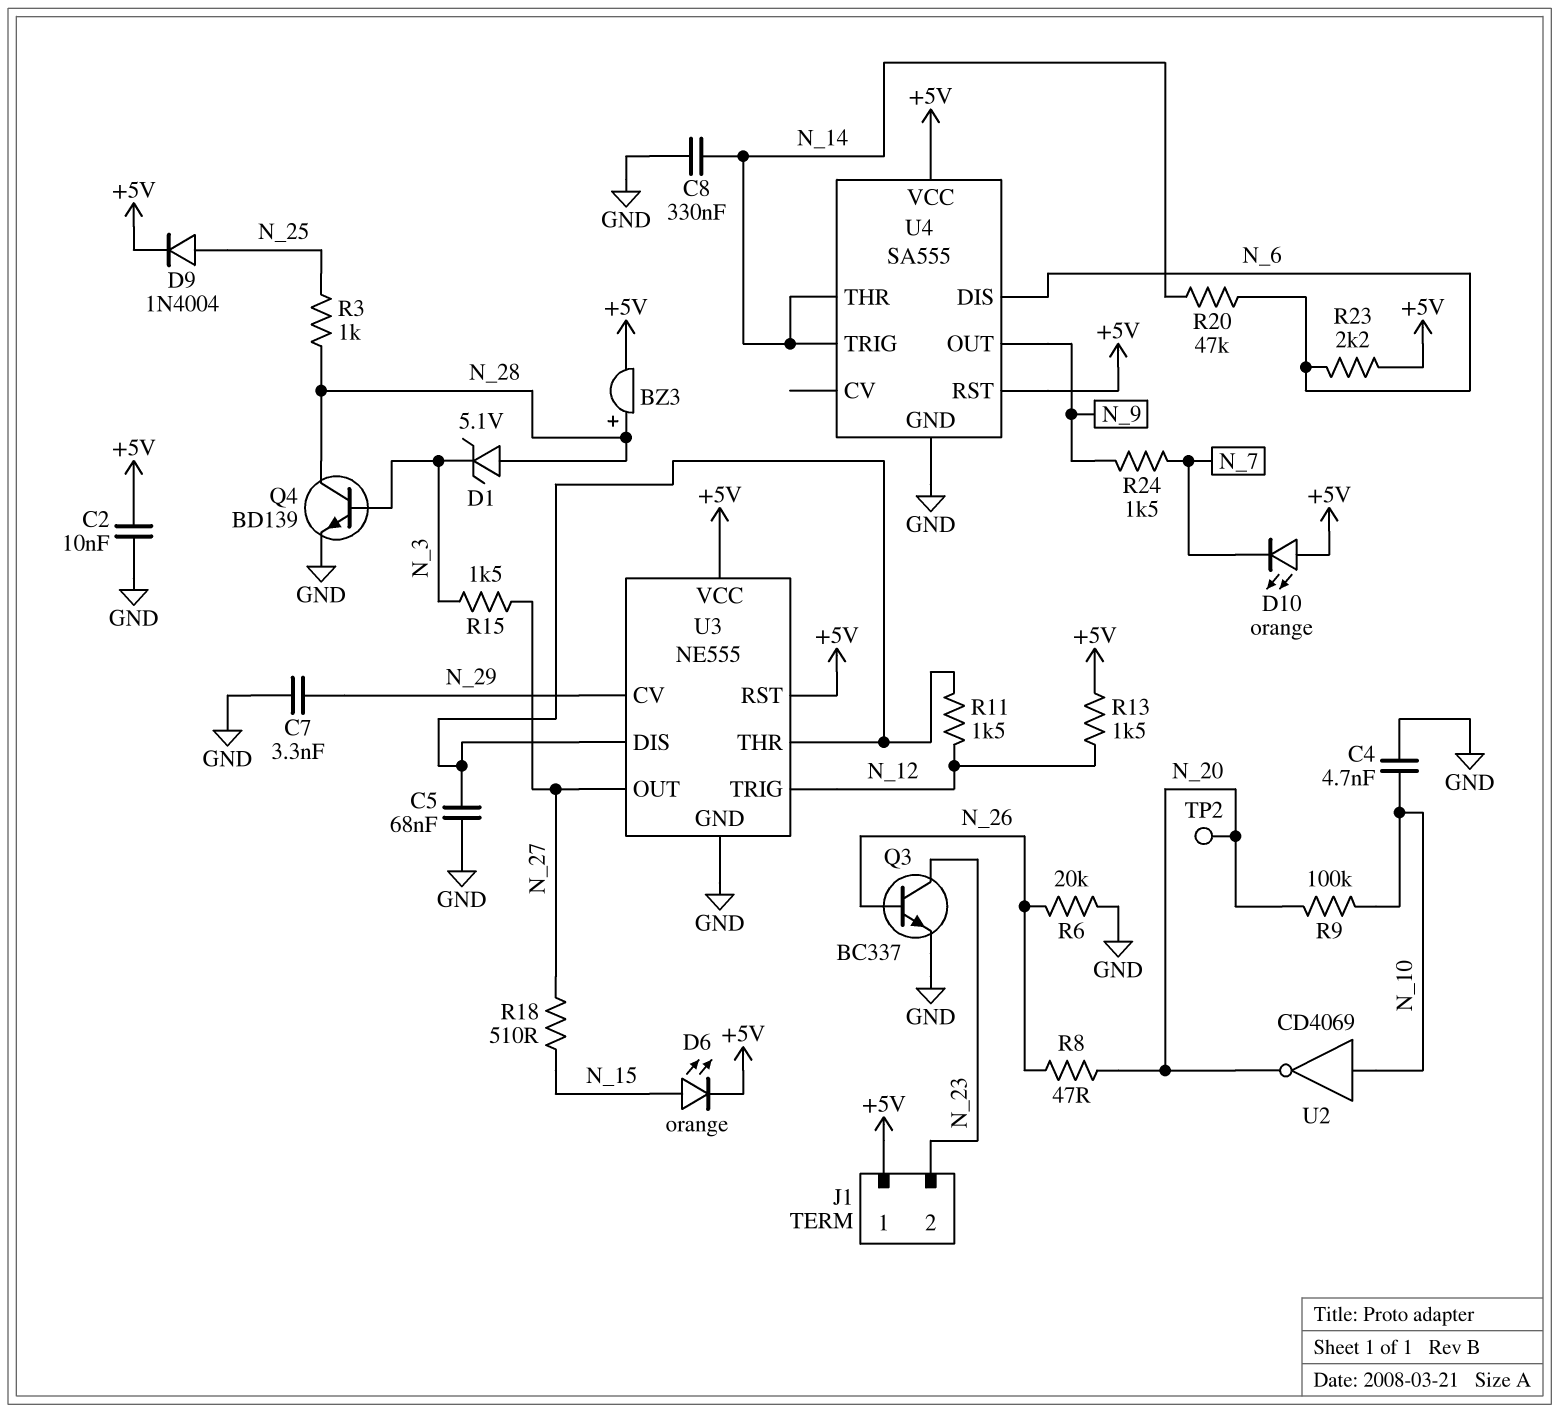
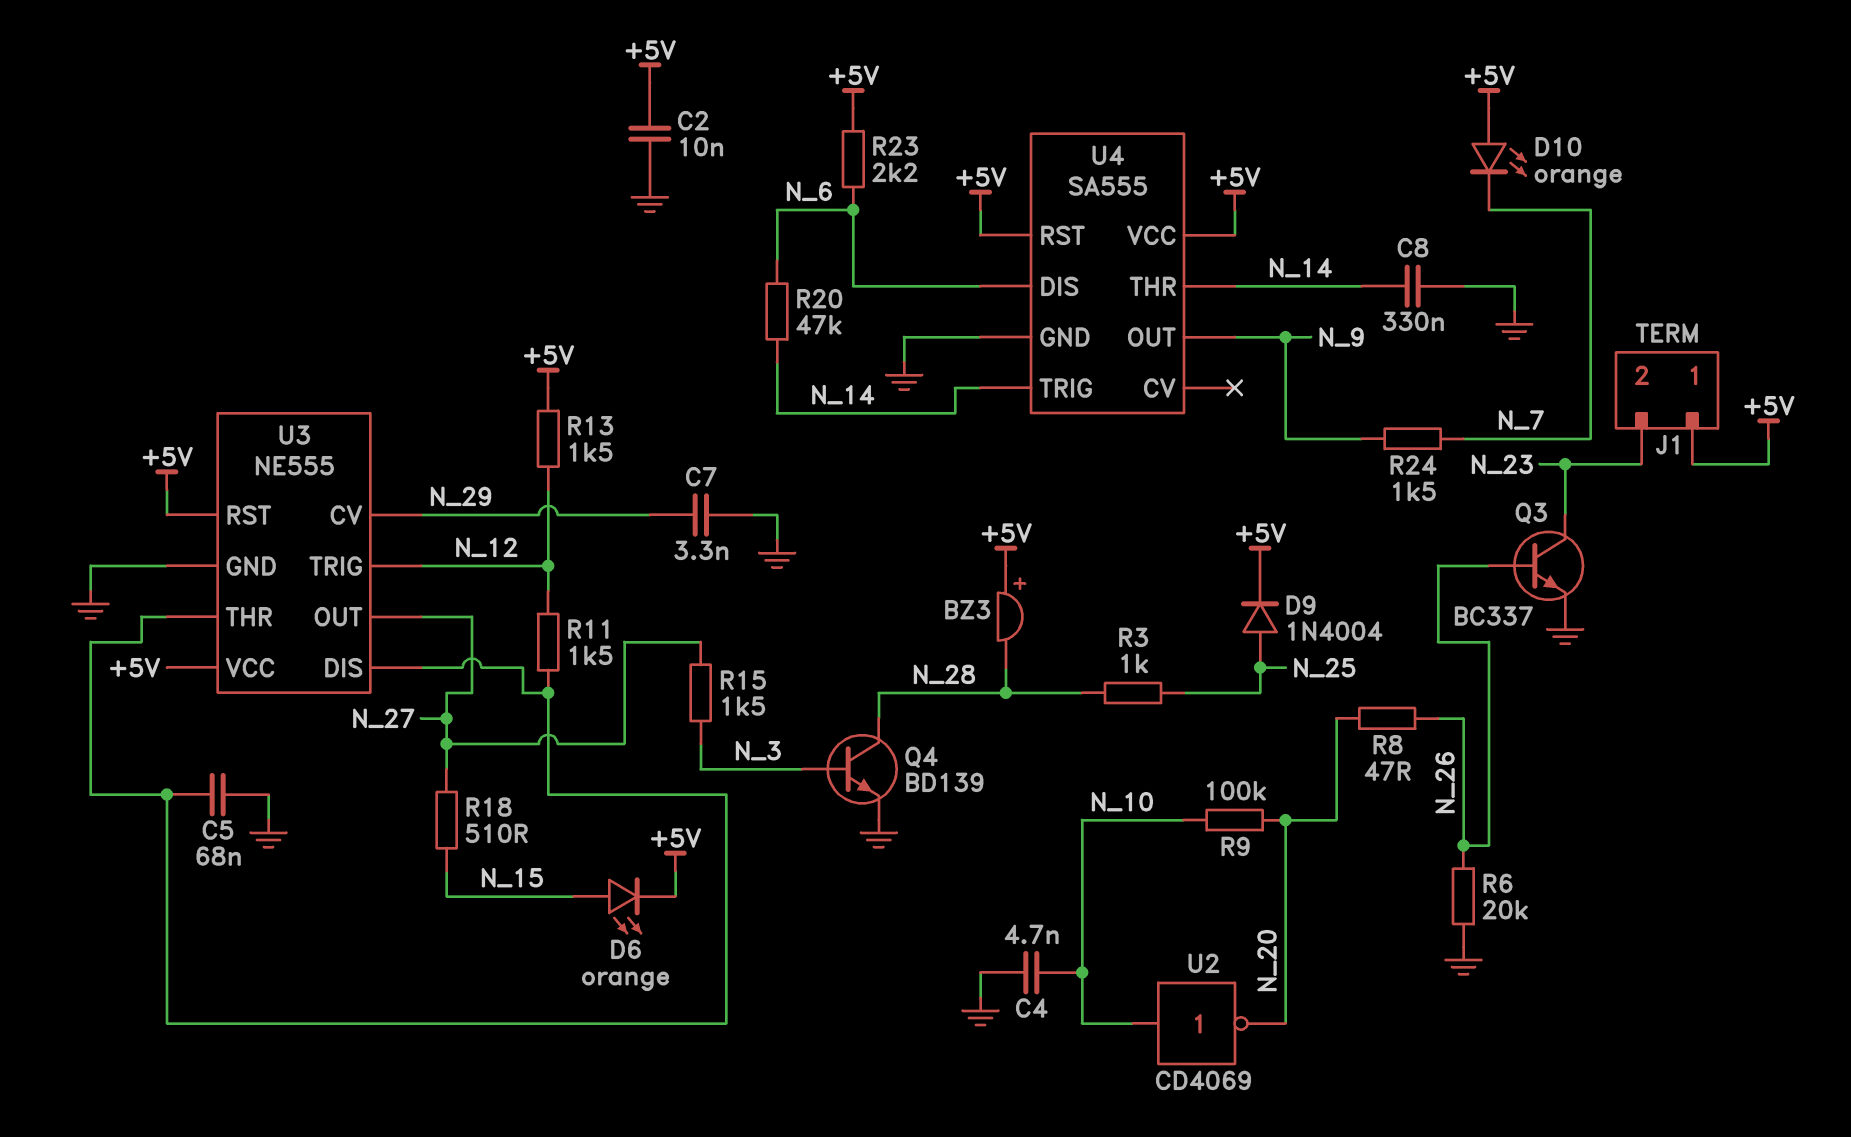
BZ3: buzzer (plus N_28, minus +5V) -> buzzer (plus +5V, minus N_28)
D1: zener 5.1V (A N_28, K N_3) -> none
TP2: test point (N_20) -> none

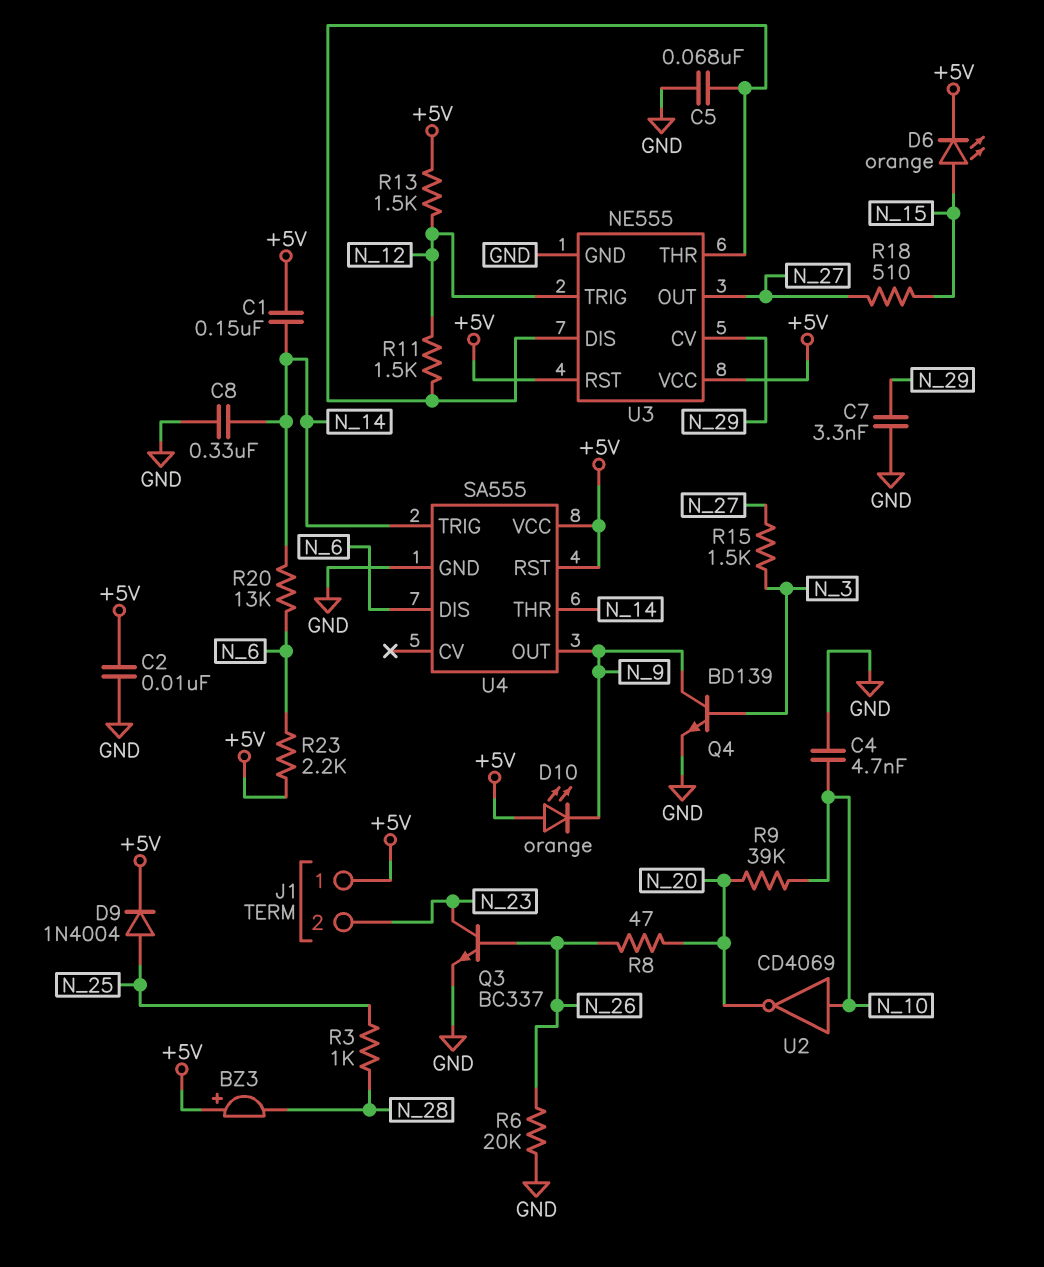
C1: none -> 150nF (+5V, N_14)
D10: LED orange (A +5V, K N_7) -> LED orange (A +5V, K N_9)
Q4: NPN BD139 (B N_3, C N_28, E GND) -> NPN BD139 (B N_3, C N_9, E GND)
R9: 100k (N_10, N_20) -> 39k (N_10, N_20)
R20: 47k (N_6, N_14) -> 13k (N_6, N_14)
R24: 1.5k (N_7, N_9) -> none

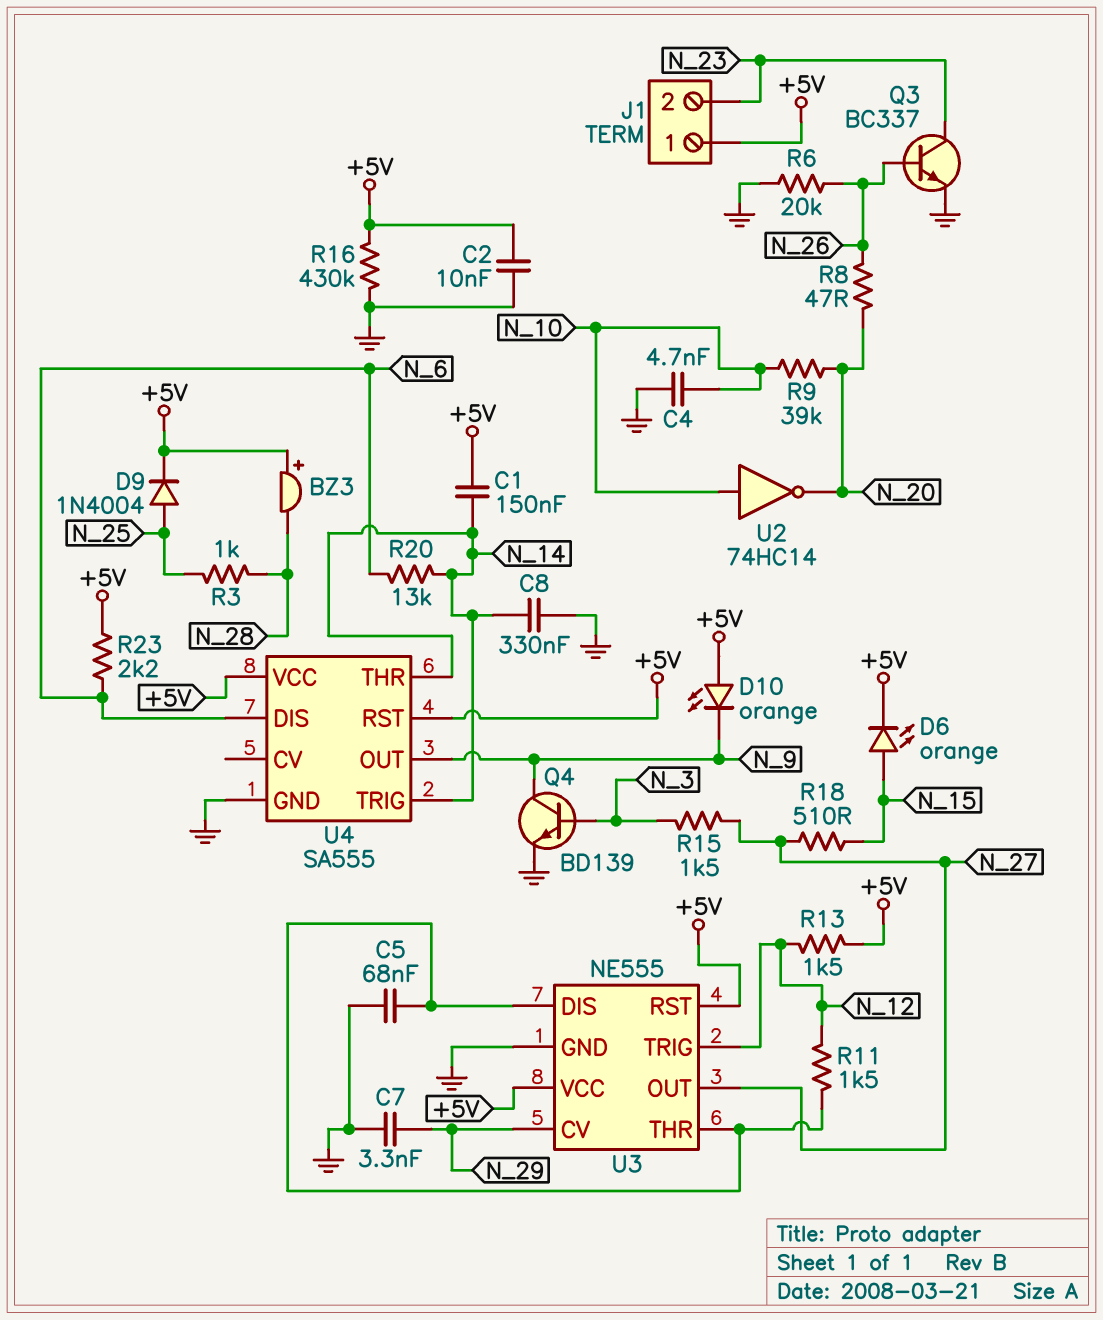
R16: none -> 430k (+5V, GND)
U2: NOT CD4069 (in N_10, out N_20) -> NOT 74HC14 (in N_10, out N_20)

